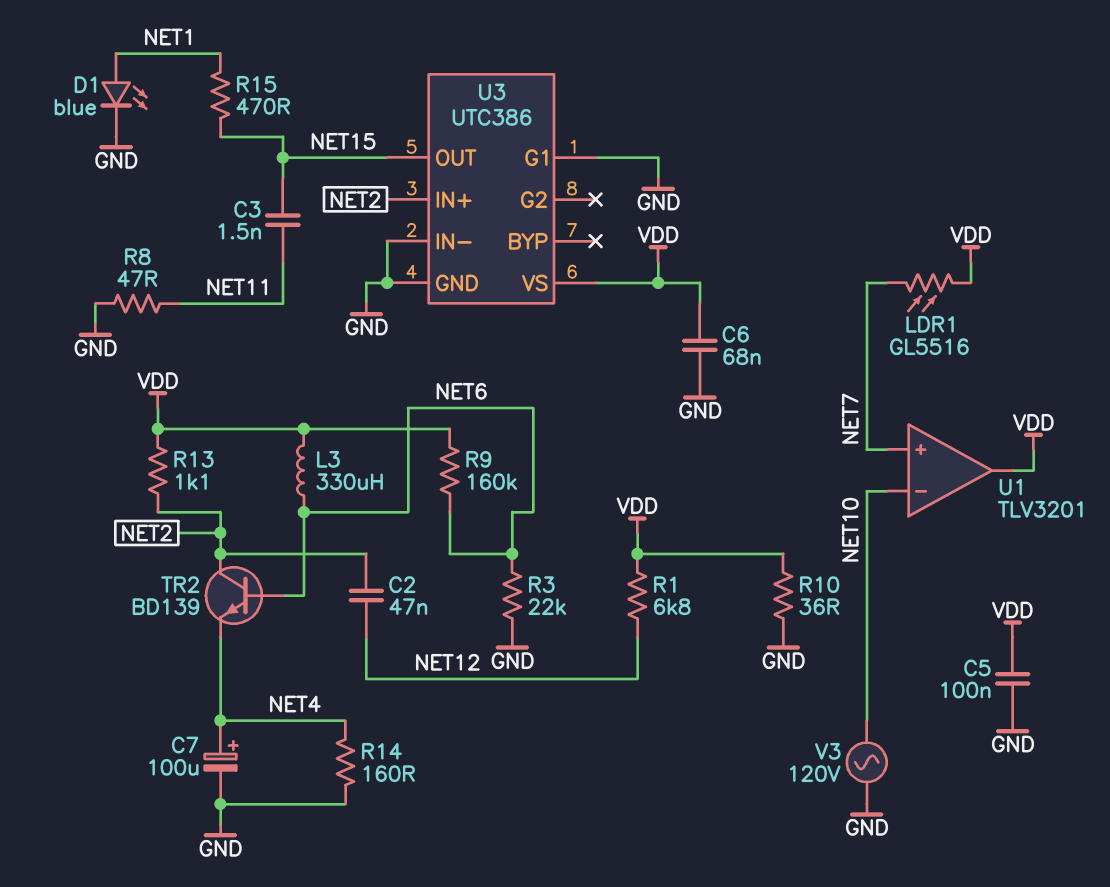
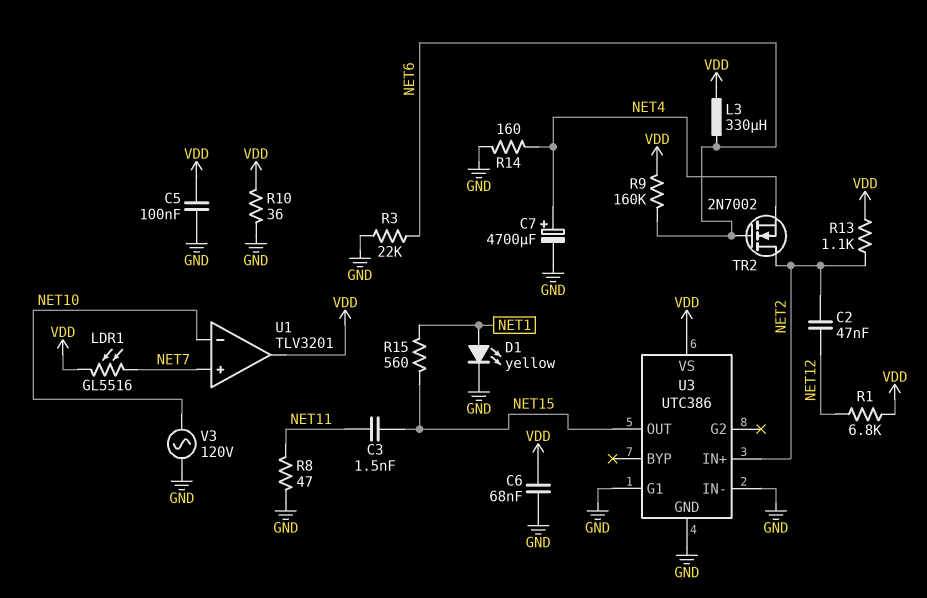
C7: 100uF (plus NET4, minus GND) -> 4700uF (plus NET4, minus GND)
D1: LED blue (A NET1, K GND) -> LED yellow (A NET1, K GND)
R15: 470 (NET1, NET15) -> 560 (NET1, NET15)
TR2: NPN BD139 (B NET6, C NET2, E NET4) -> NMOS 2N7002 (G NET6, D NET2, S NET4)

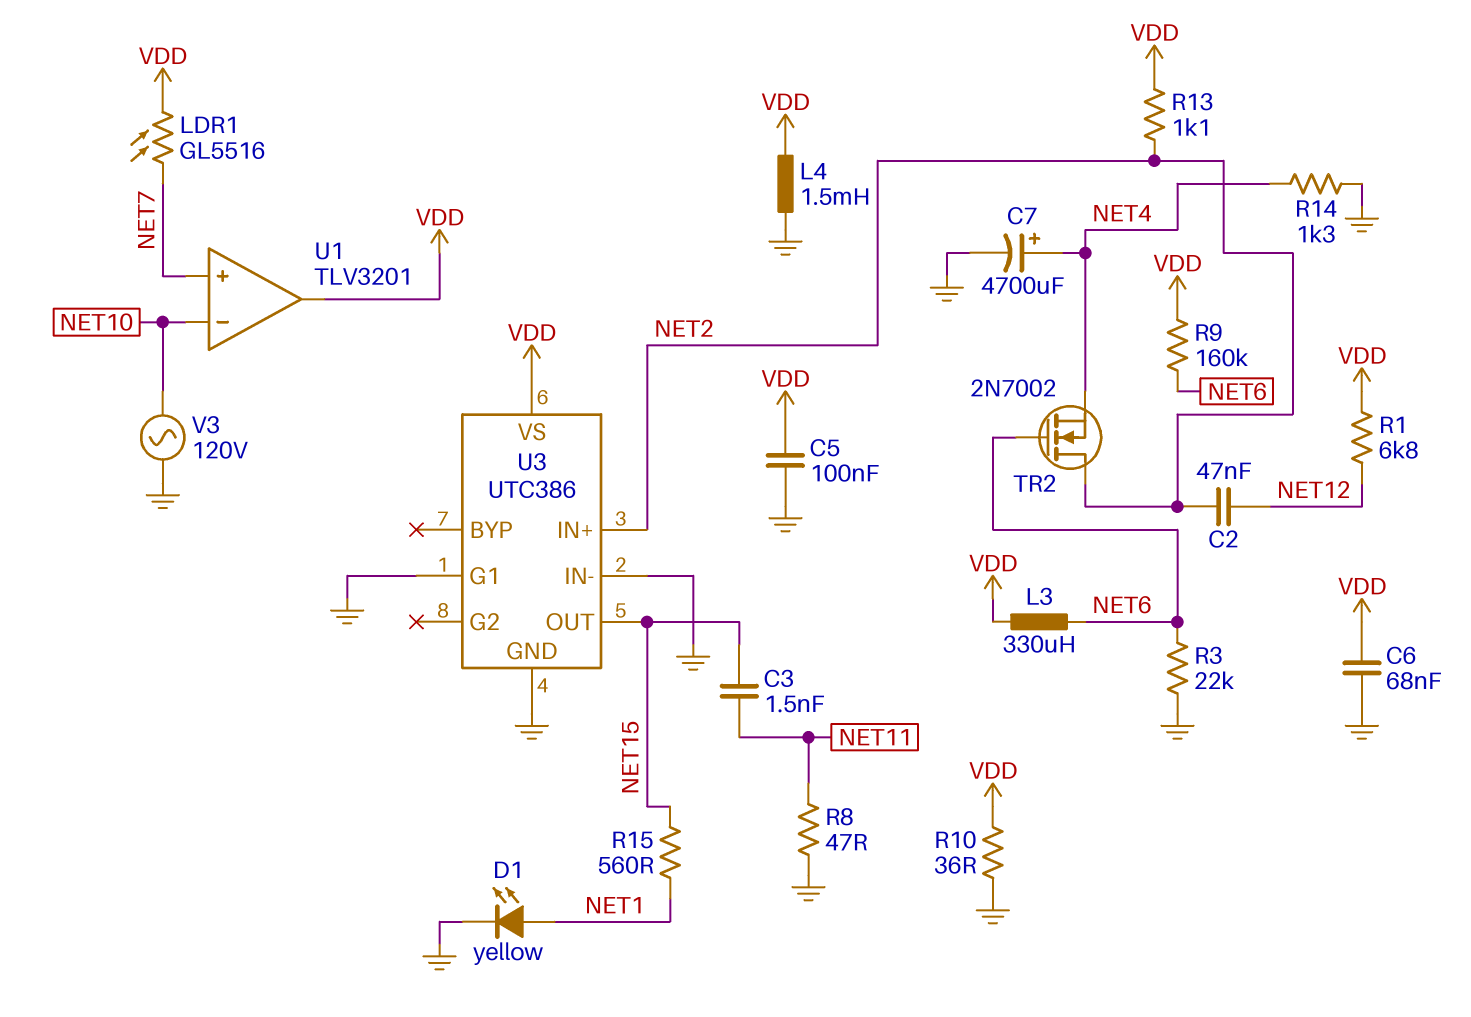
L4: none -> 1.5mH (GND, VDD)
R14: 160 (GND, NET4) -> 1.3k (GND, NET4)

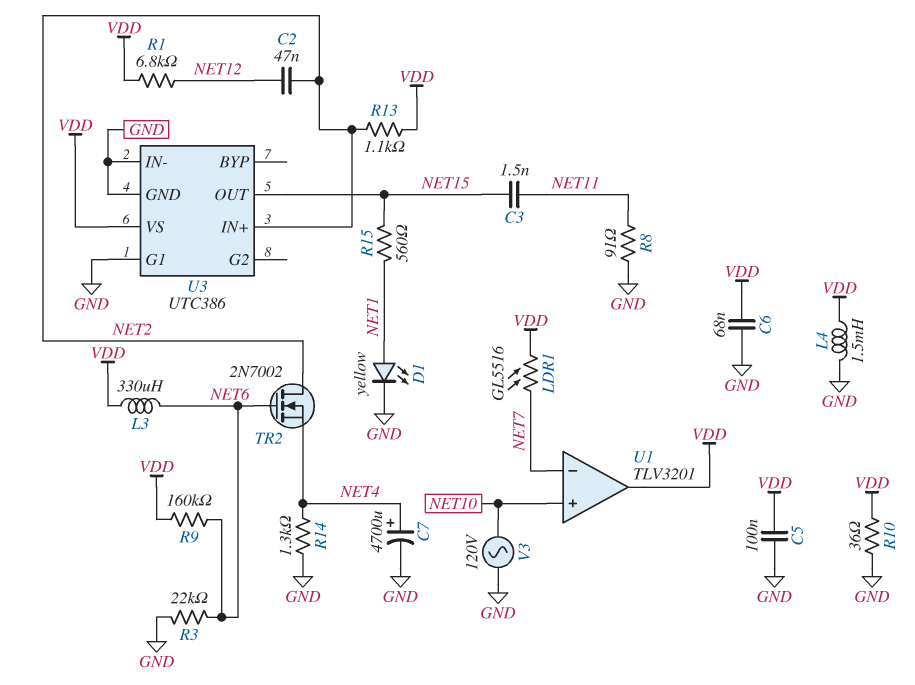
R8: 47 (GND, NET11) -> 91 (GND, NET11)
U1 pin in+: NET7 -> NET10
U1 pin in-: NET10 -> NET7

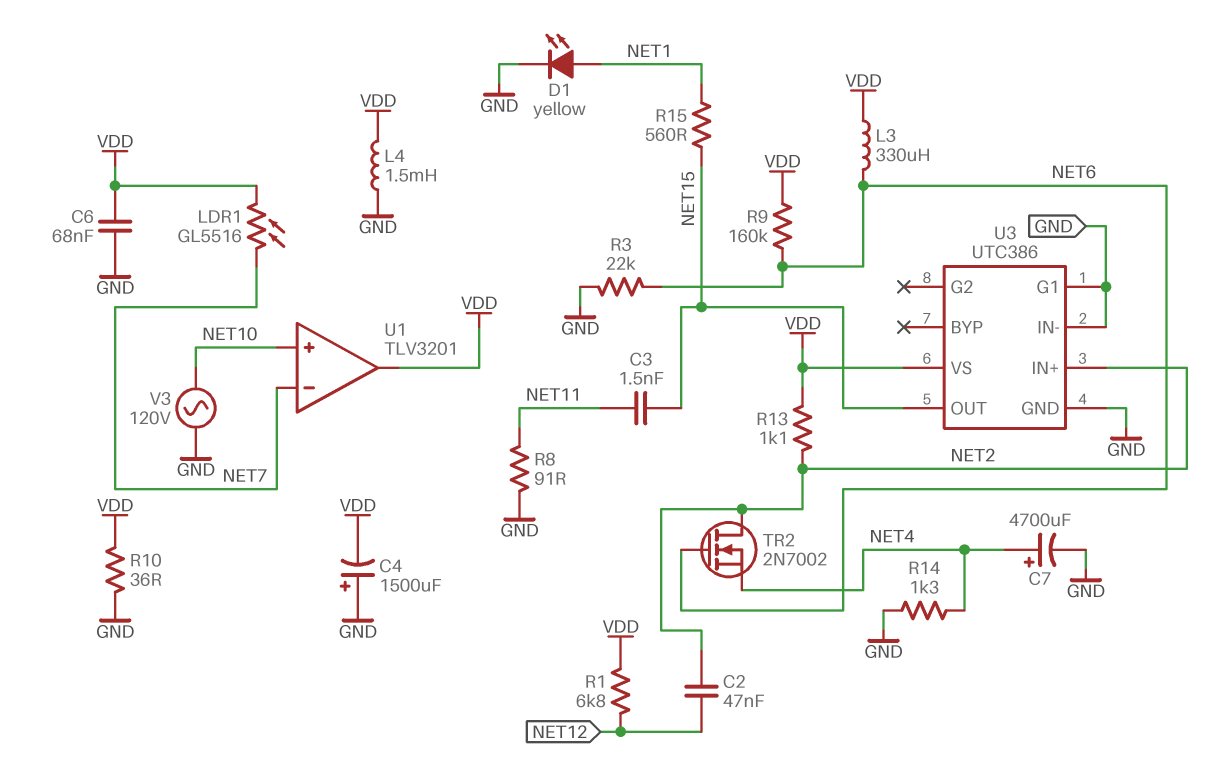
C4: none -> 1500uF (plus GND, minus VDD)
C5: 100nF (GND, VDD) -> none

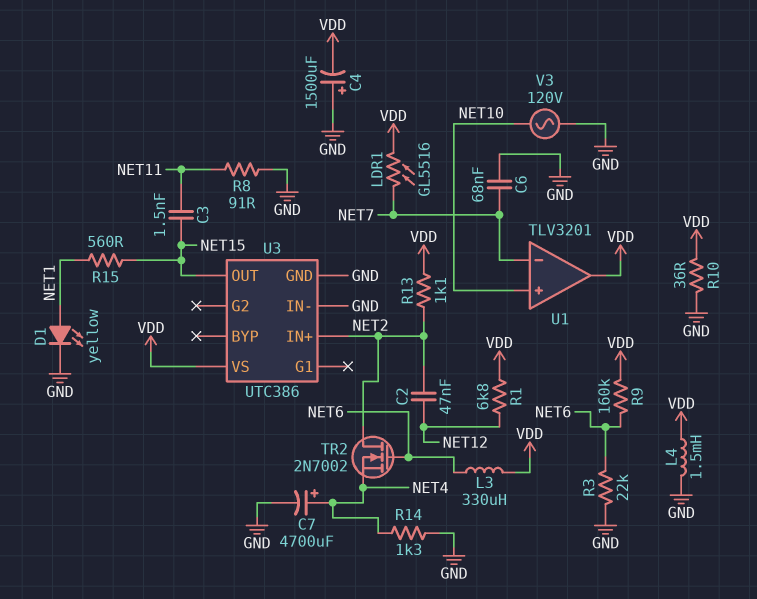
C6: 68nF (GND, VDD) -> 68nF (GND, NET7)
U3 pin G1: GND -> none

